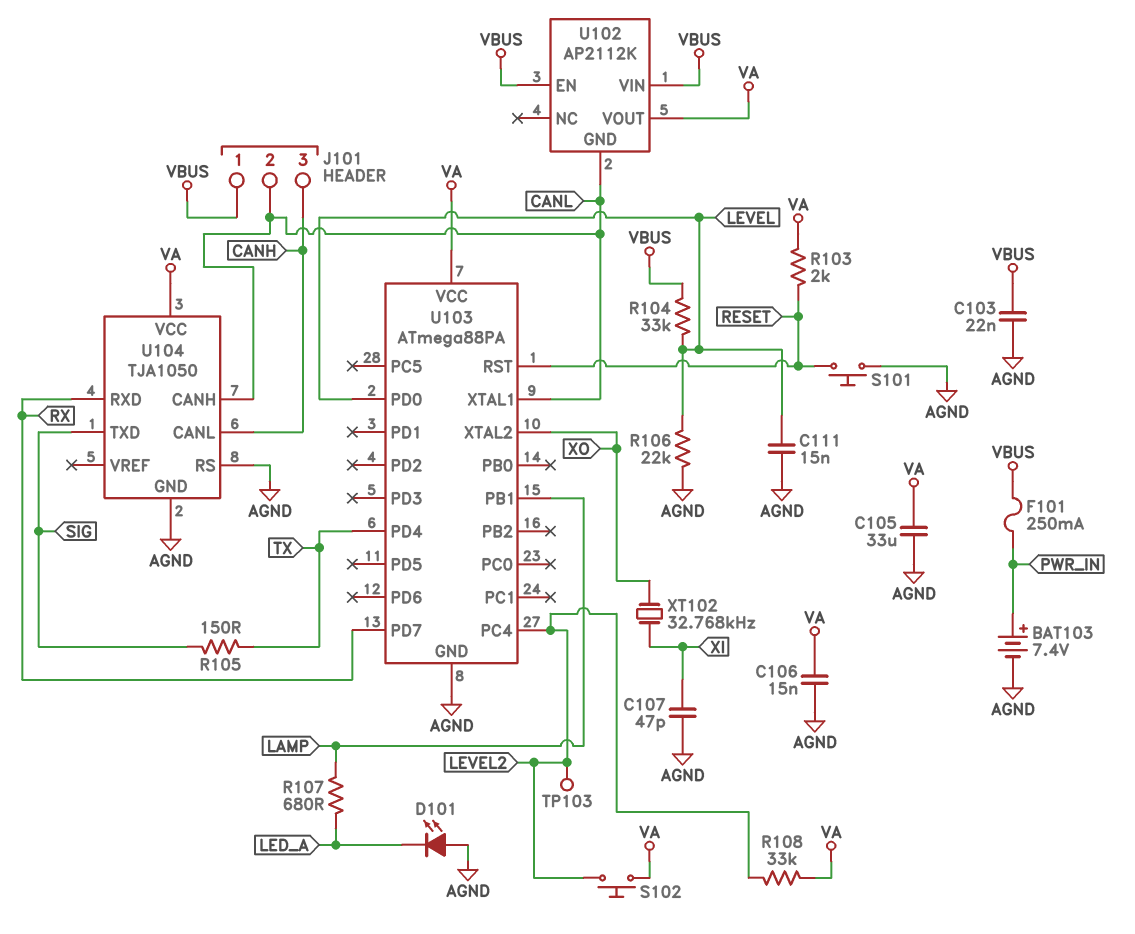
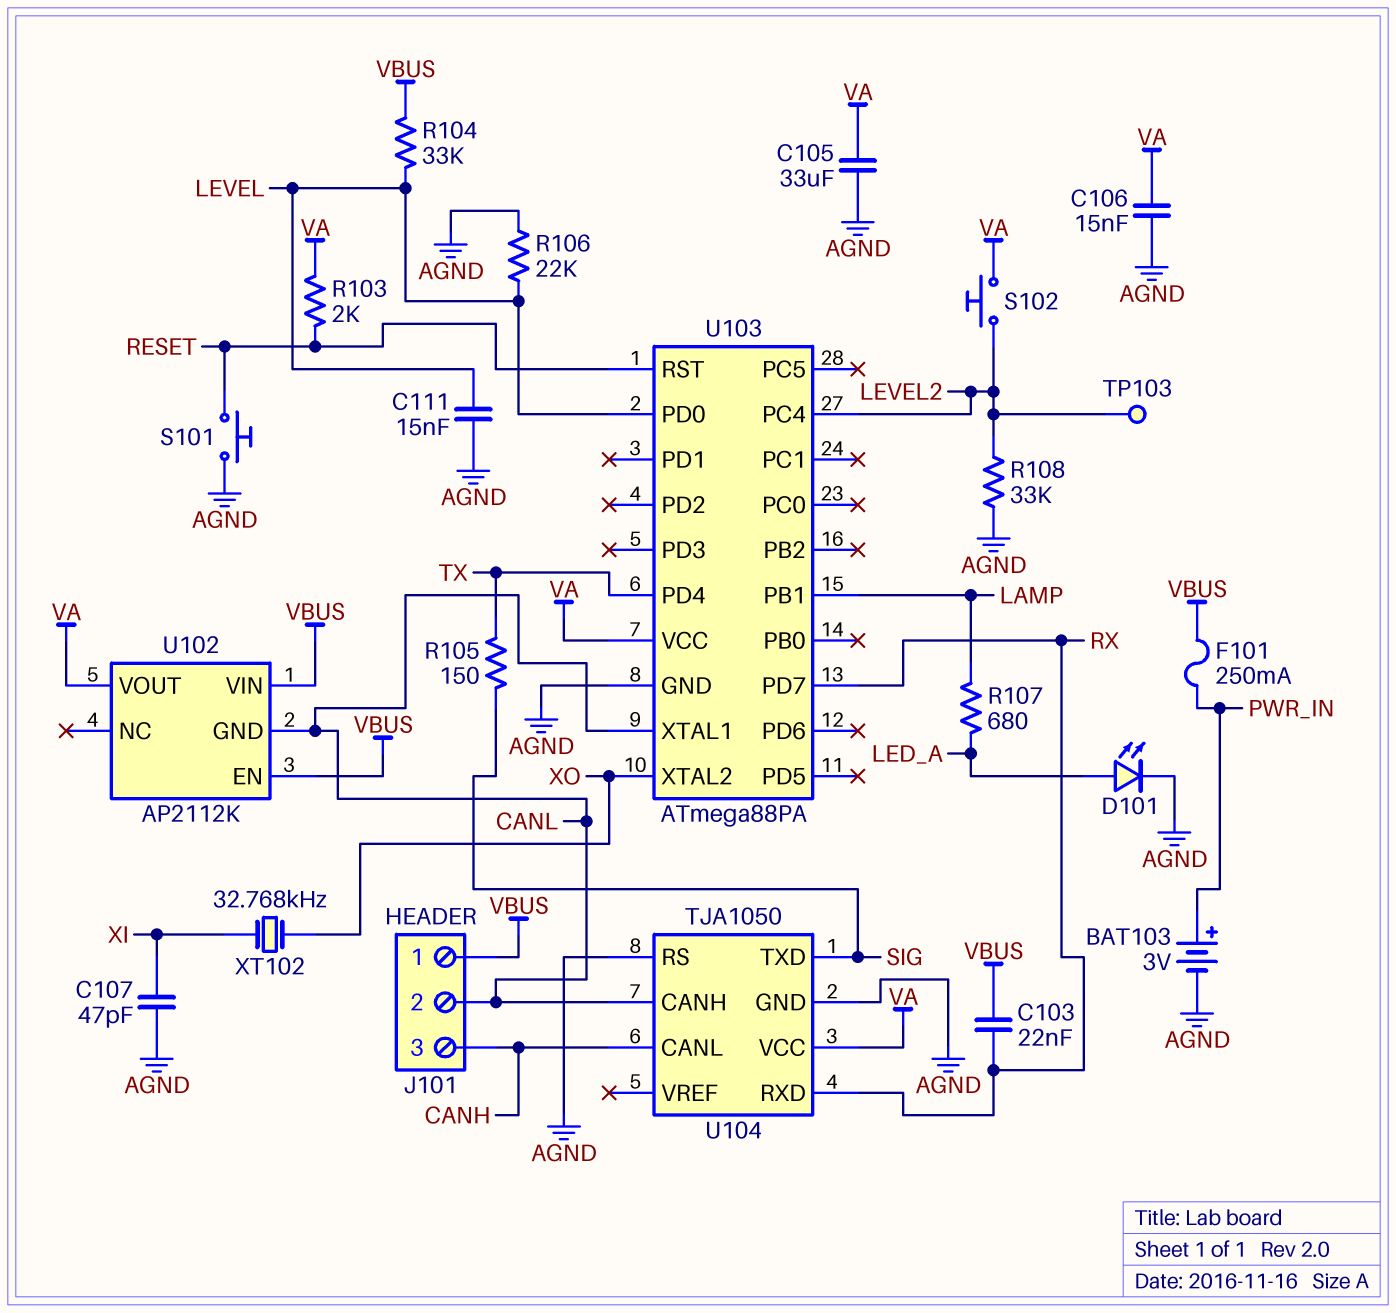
BAT103: 7.4V (plus PWR_IN, minus AGND) -> 3V (plus PWR_IN, minus AGND)
C103: 22nF (AGND, VBUS) -> 22nF (RX, VBUS)
D101: LED (A AGND, K LED_A) -> LED (A LED_A, K AGND)
R108: 33k (LEVEL2, VA) -> 33k (AGND, LEVEL2)

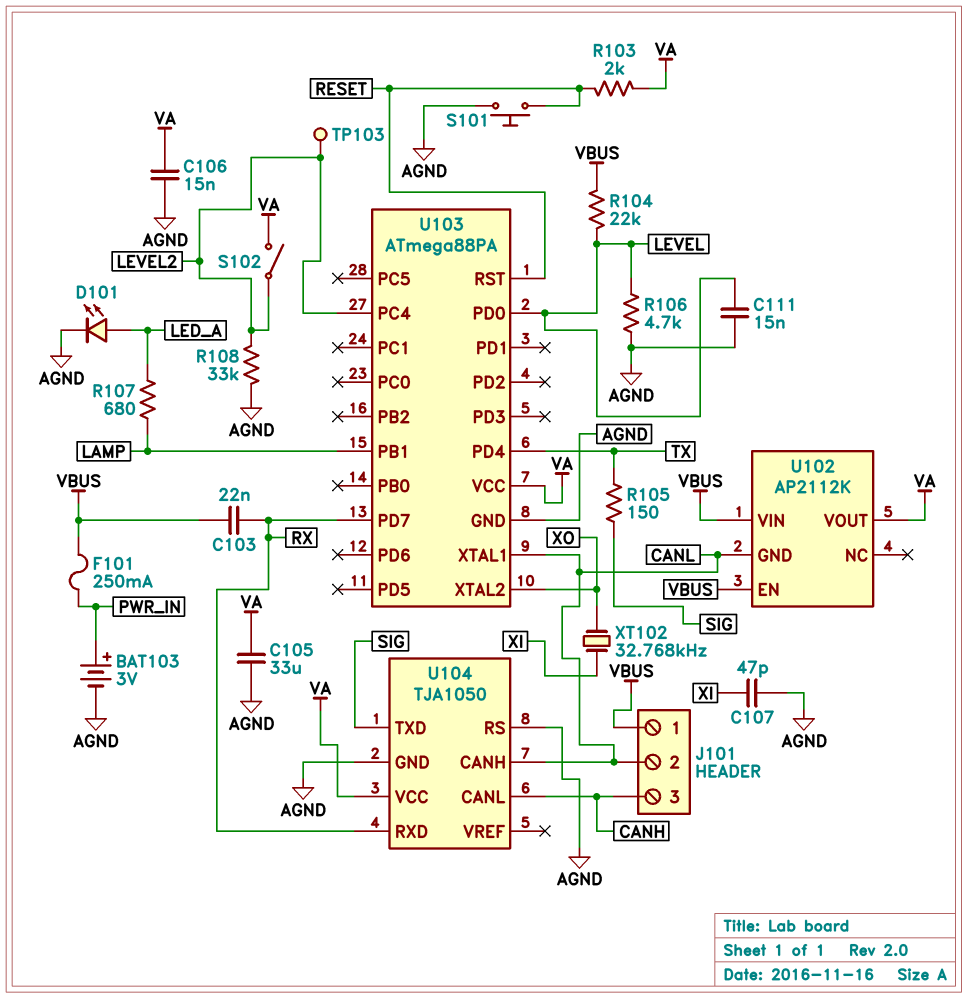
R104: 33k (LEVEL, VBUS) -> 22k (LEVEL, VBUS)
R106: 22k (AGND, LEVEL) -> 4.7k (AGND, LEVEL)
S102: button (LEVEL2, VA) -> switch (LEVEL2, VA)

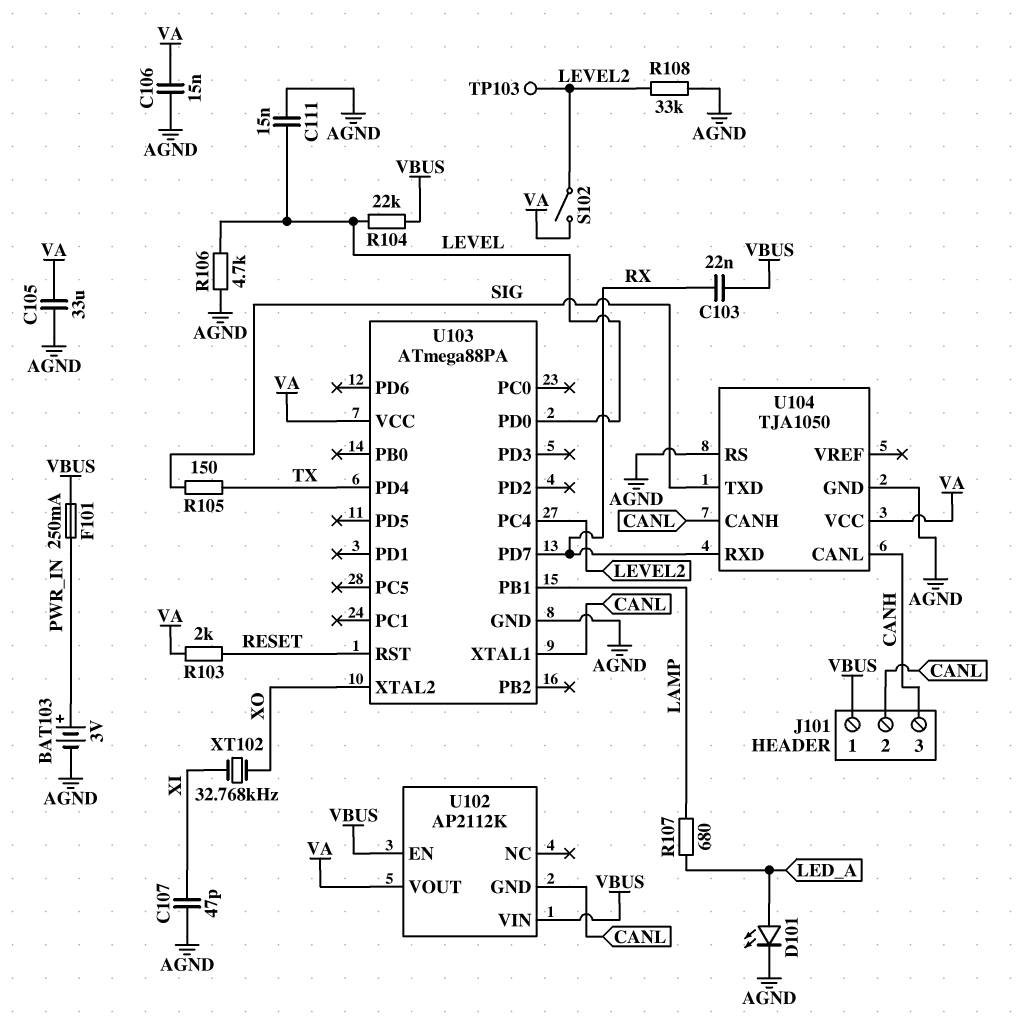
S101: button (AGND, RESET) -> none

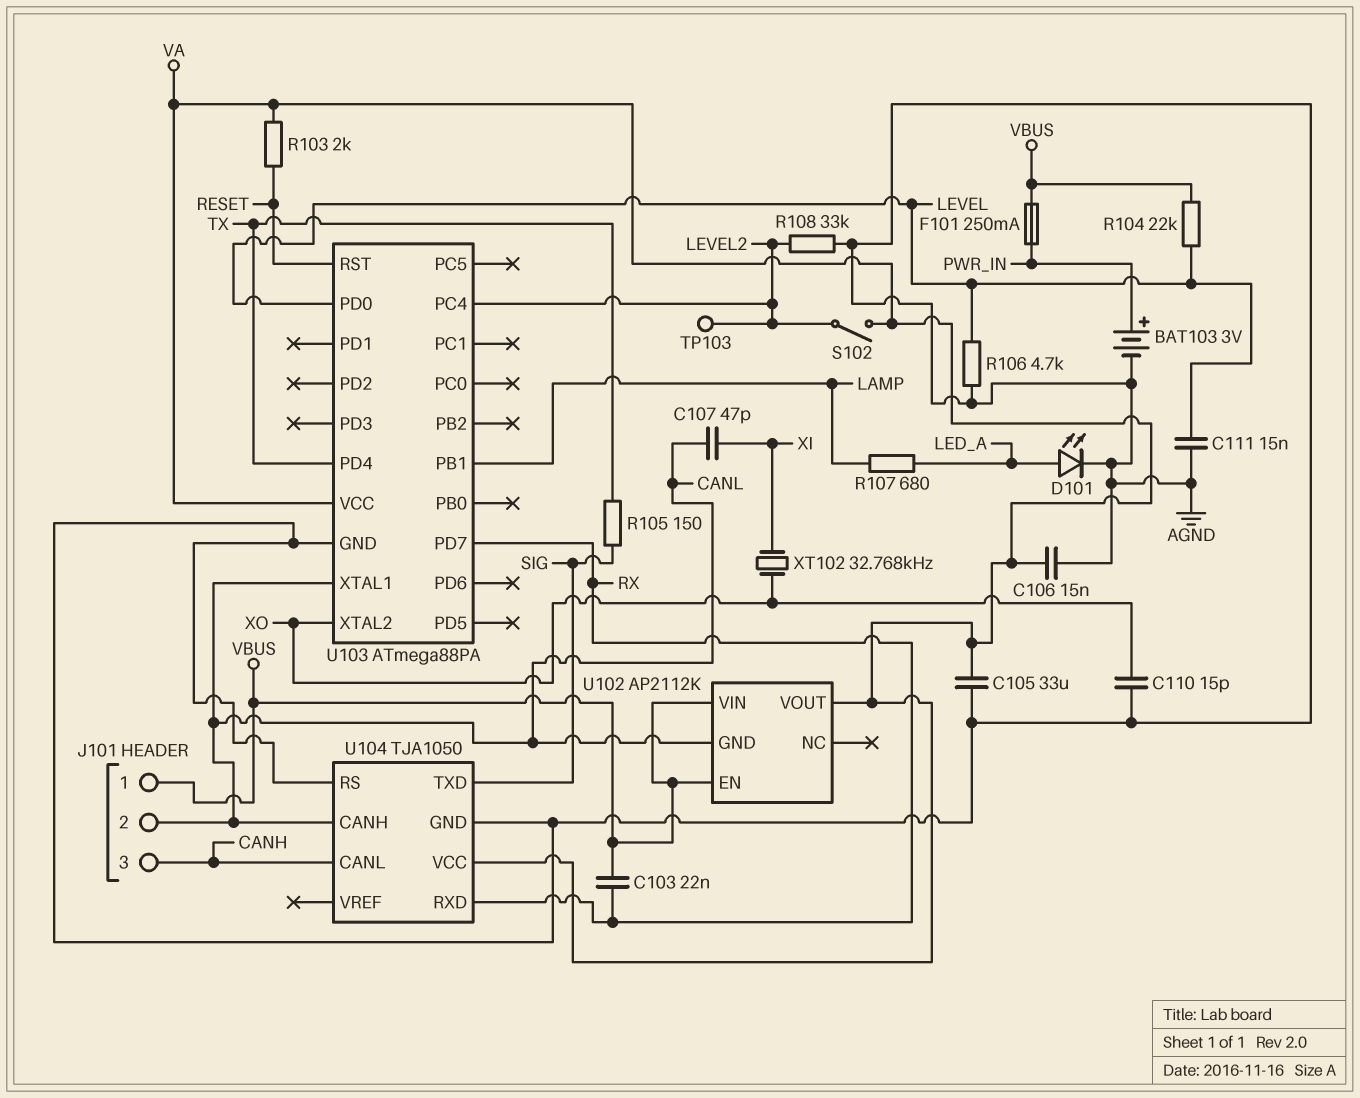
C107: 47pF (AGND, XI) -> 47pF (CANL, XI)
C110: none -> 15pF (AGND, XO)

